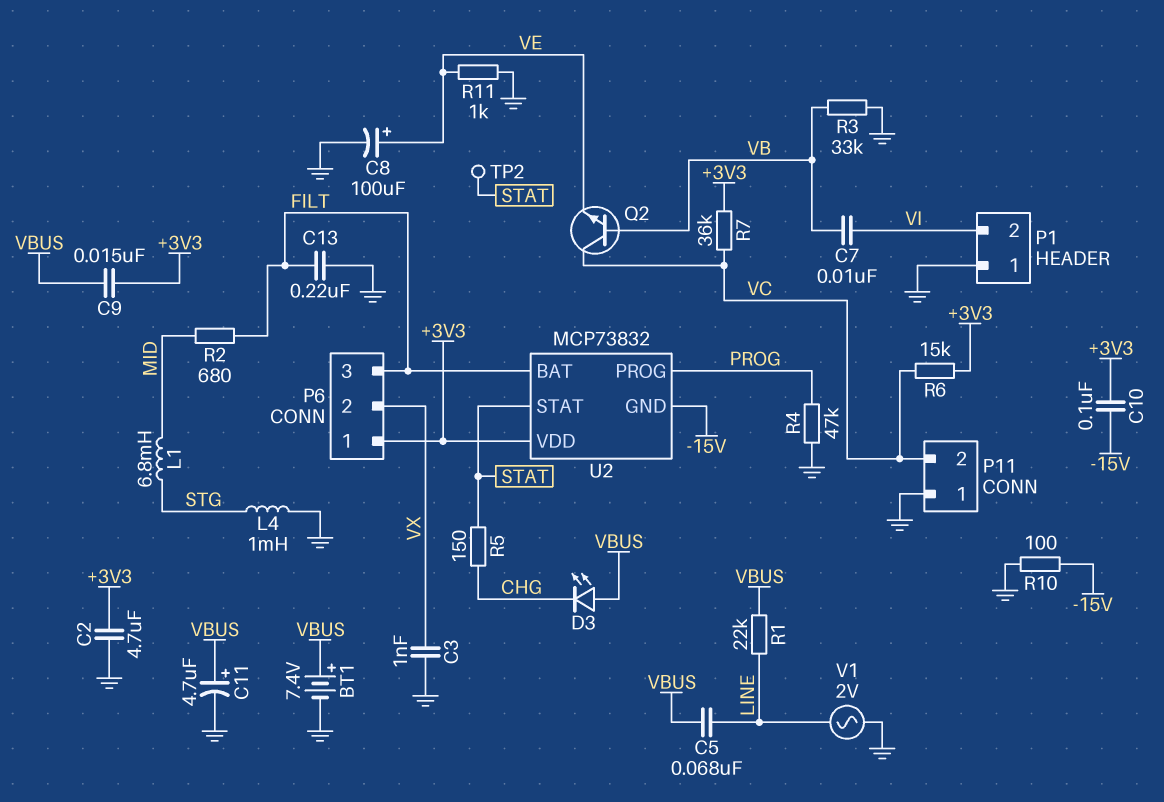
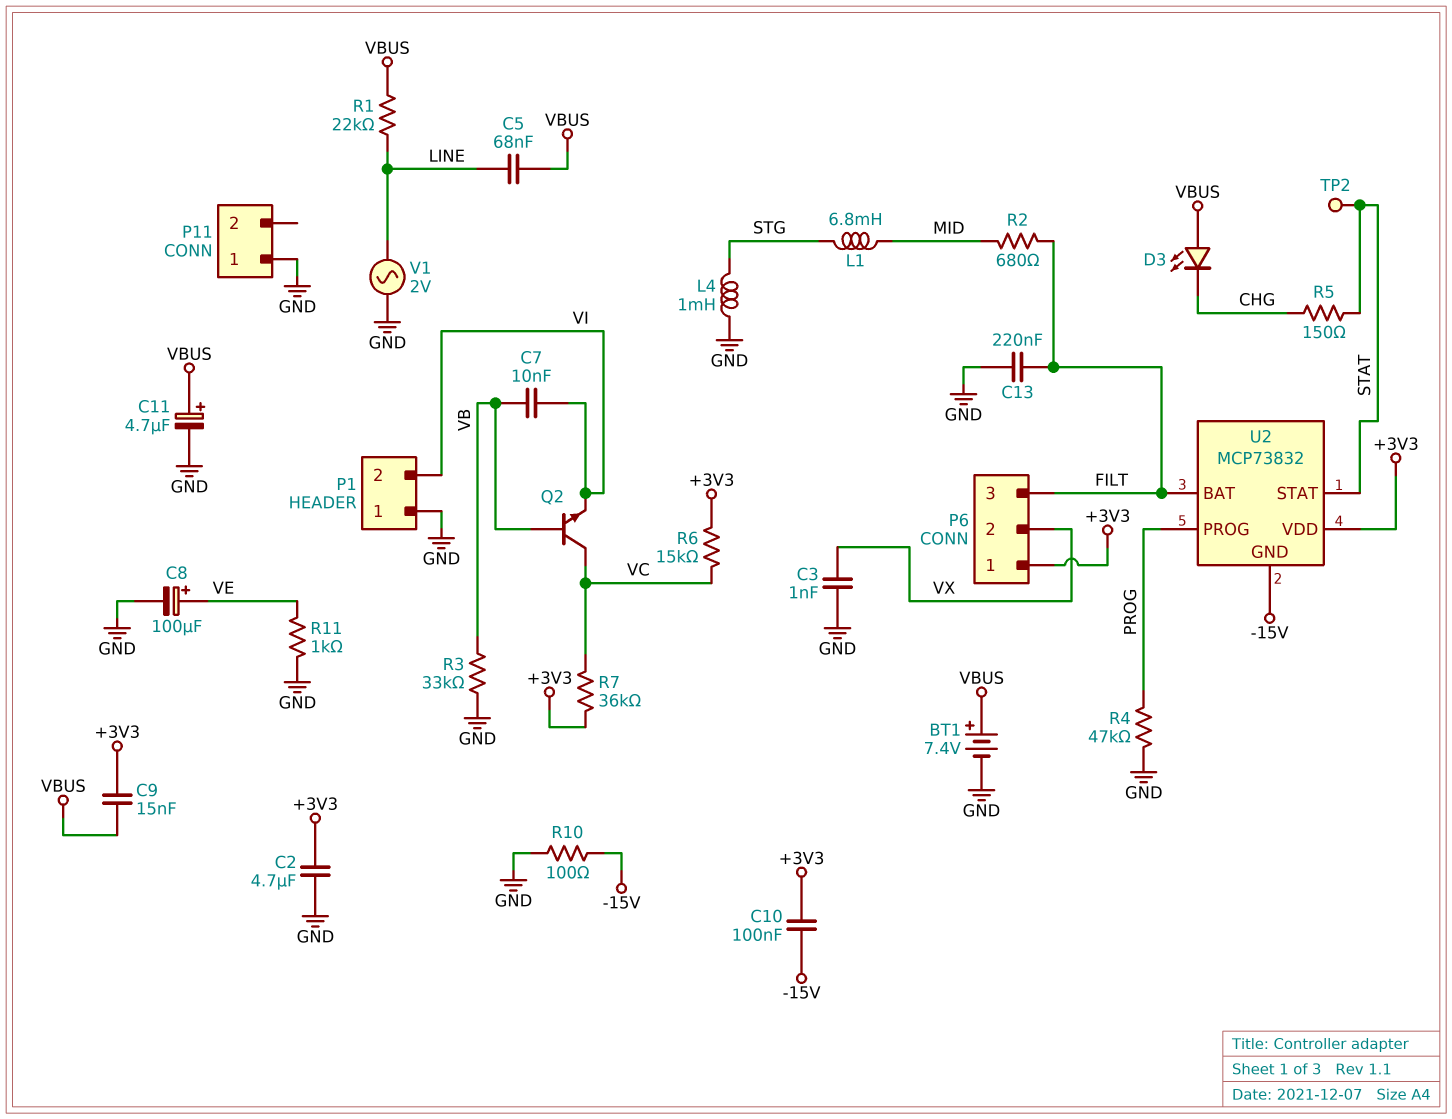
P11 pin 2: VC -> none
Q2: NPN (B VB, C VC, E VE) -> NPN (B VB, C VC, E VI)

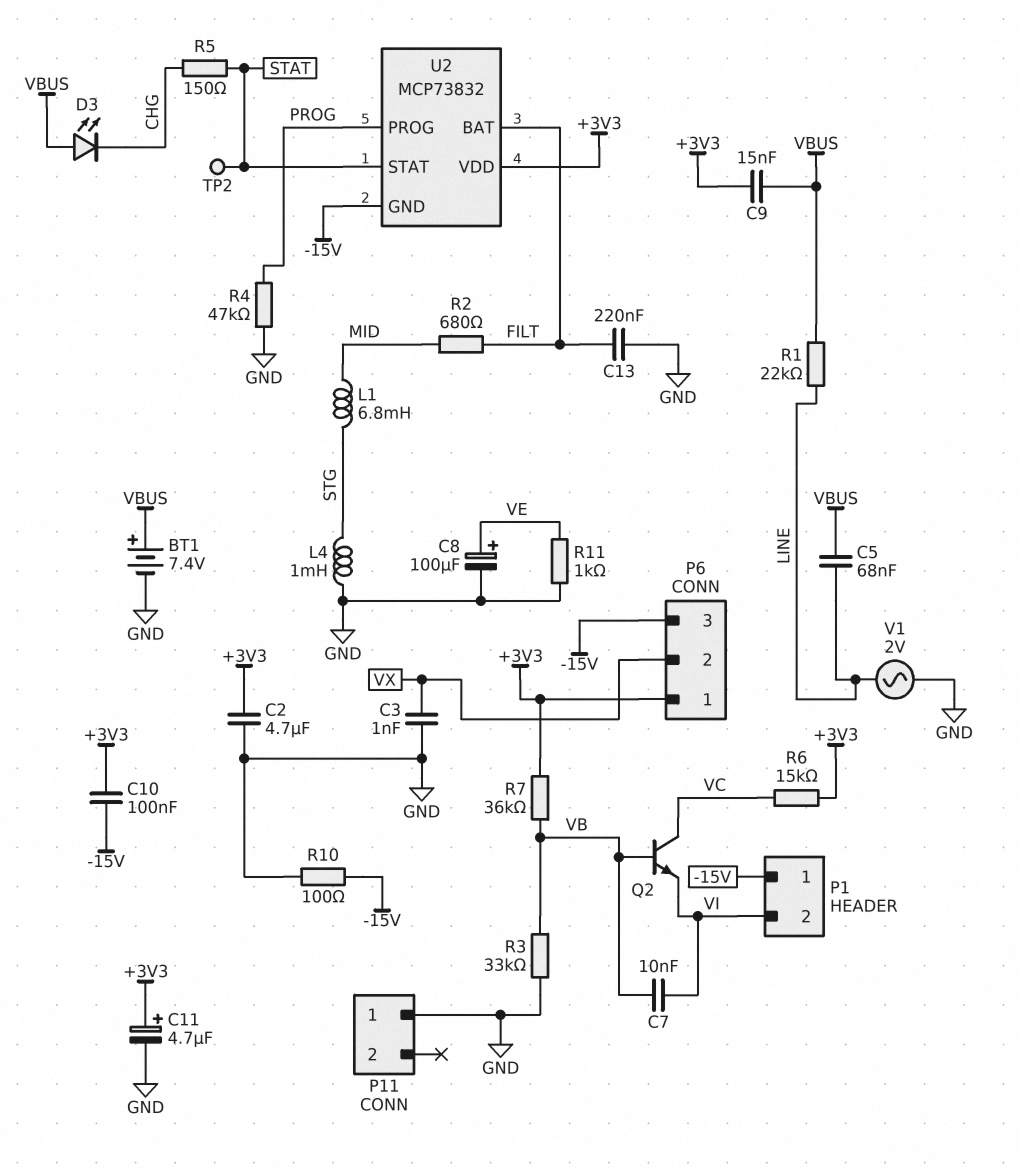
C11: 4.7uF (plus VBUS, minus GND) -> 4.7uF (plus +3V3, minus GND)
P1 pin 1: GND -> -15V
P6 pin 3: FILT -> -15V
R7: 36k (+3V3, VC) -> 36k (+3V3, VB)

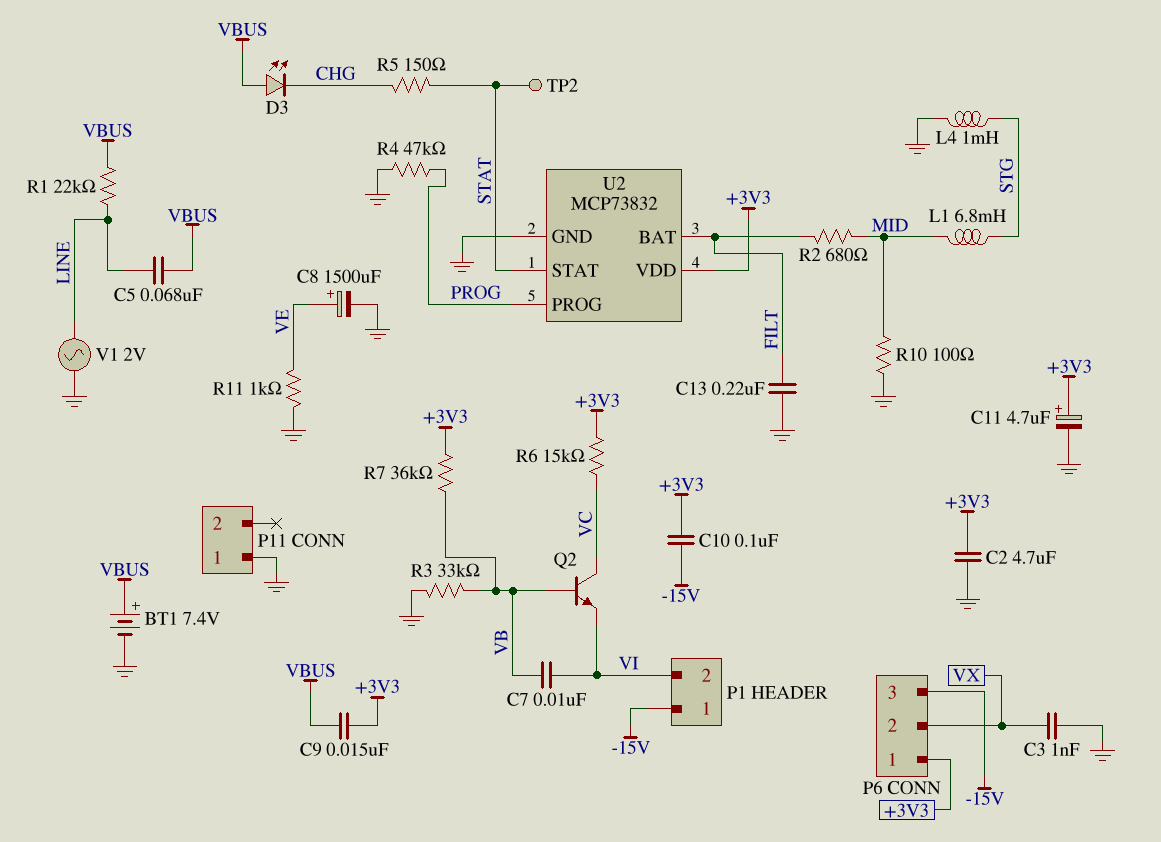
C8: 100uF (plus VE, minus GND) -> 1500uF (plus VE, minus GND)
R10: 100 (-15V, GND) -> 100 (GND, MID)
U2 pin GND: -15V -> GND

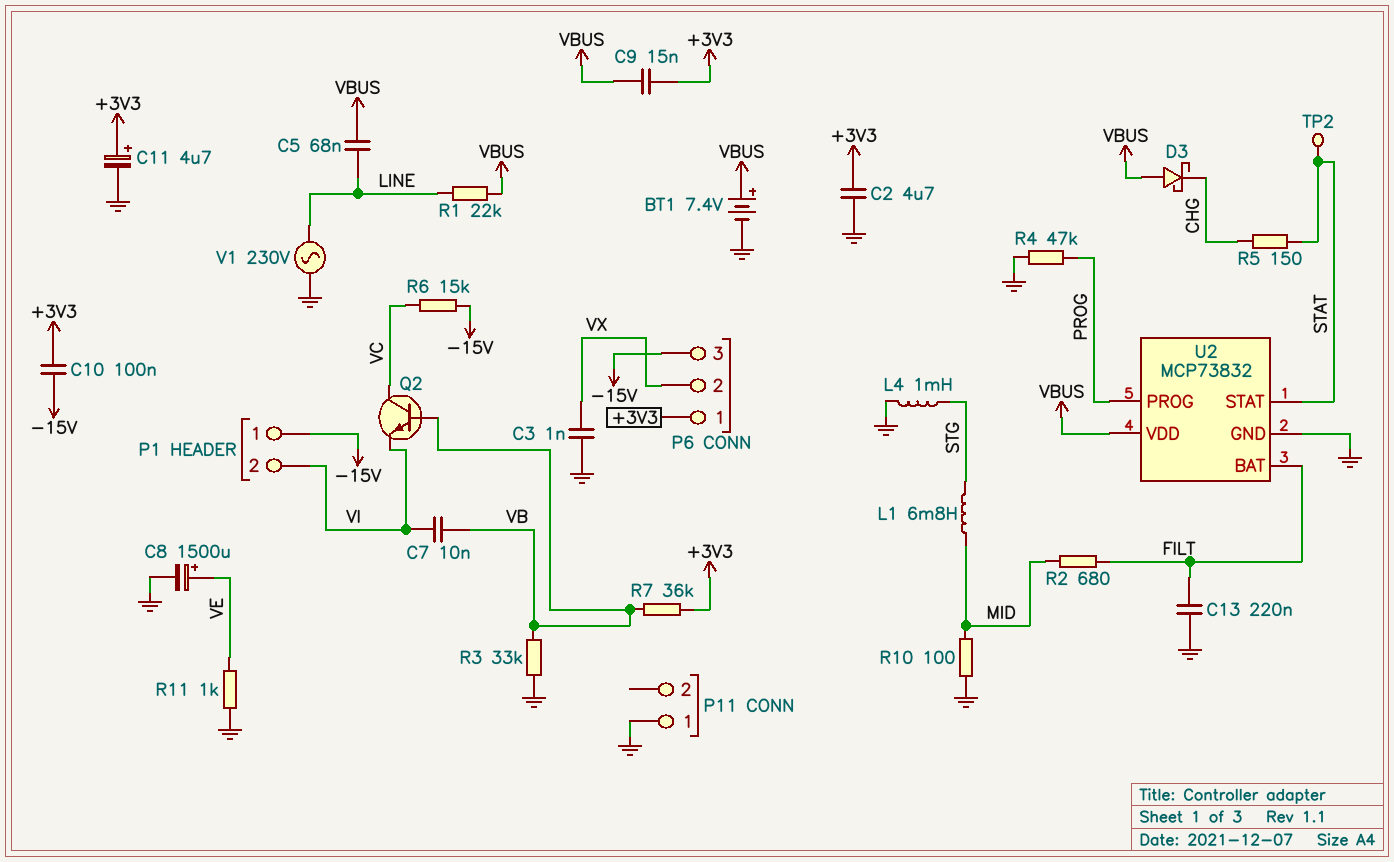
D3: LED (A VBUS, K CHG) -> schottky (A VBUS, K CHG)
R6: 15k (+3V3, VC) -> 15k (-15V, VC)
U2 pin VDD: +3V3 -> VBUS
V1: AC 2V (GND, LINE) -> AC 230V (GND, LINE)

